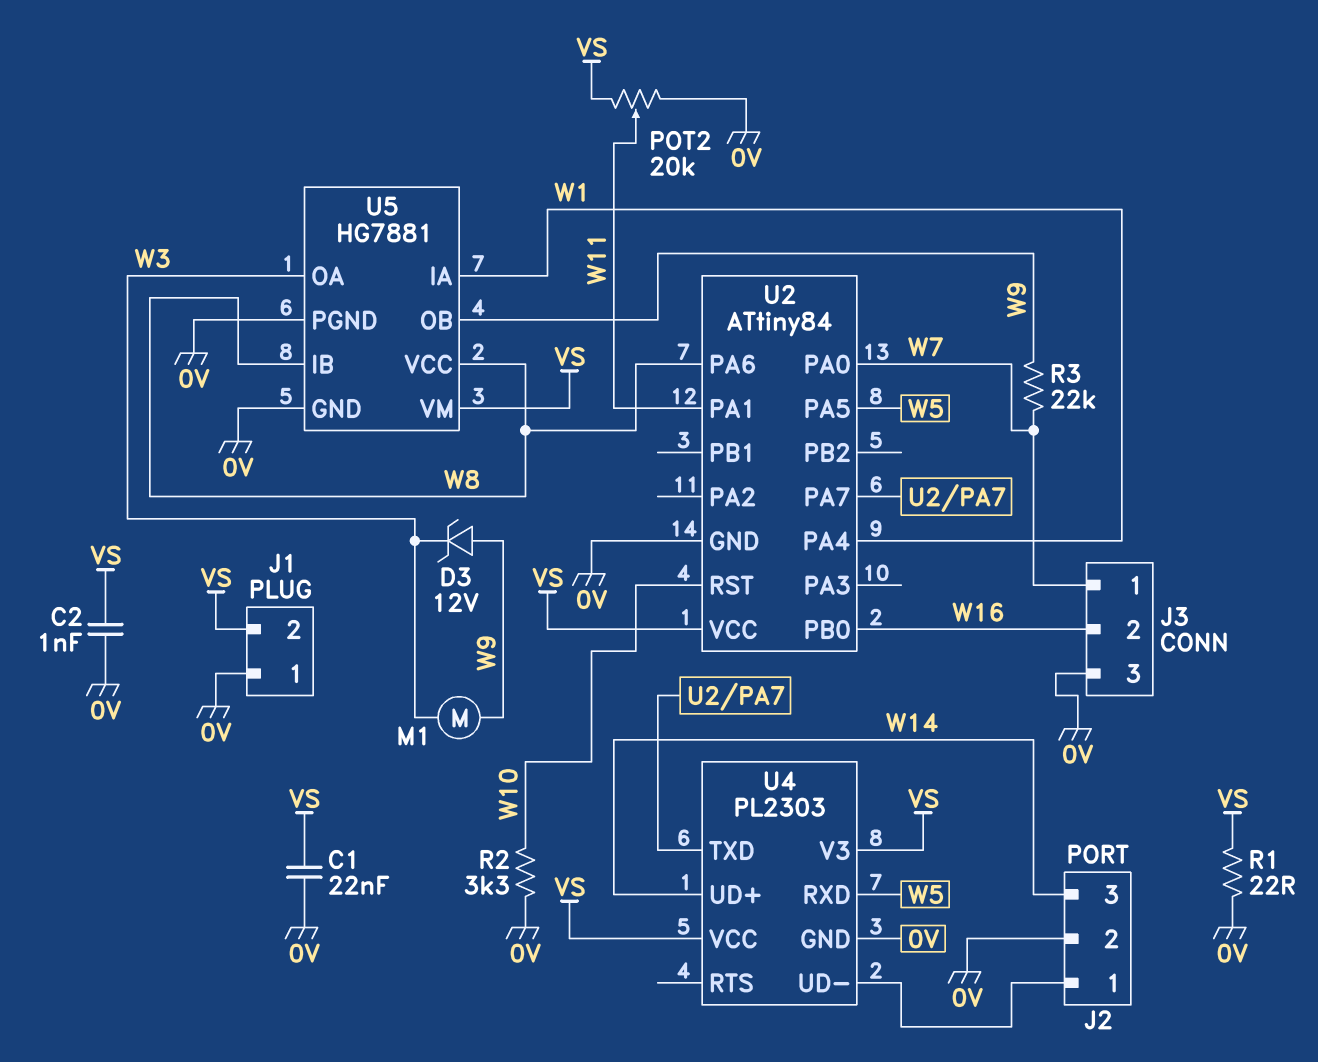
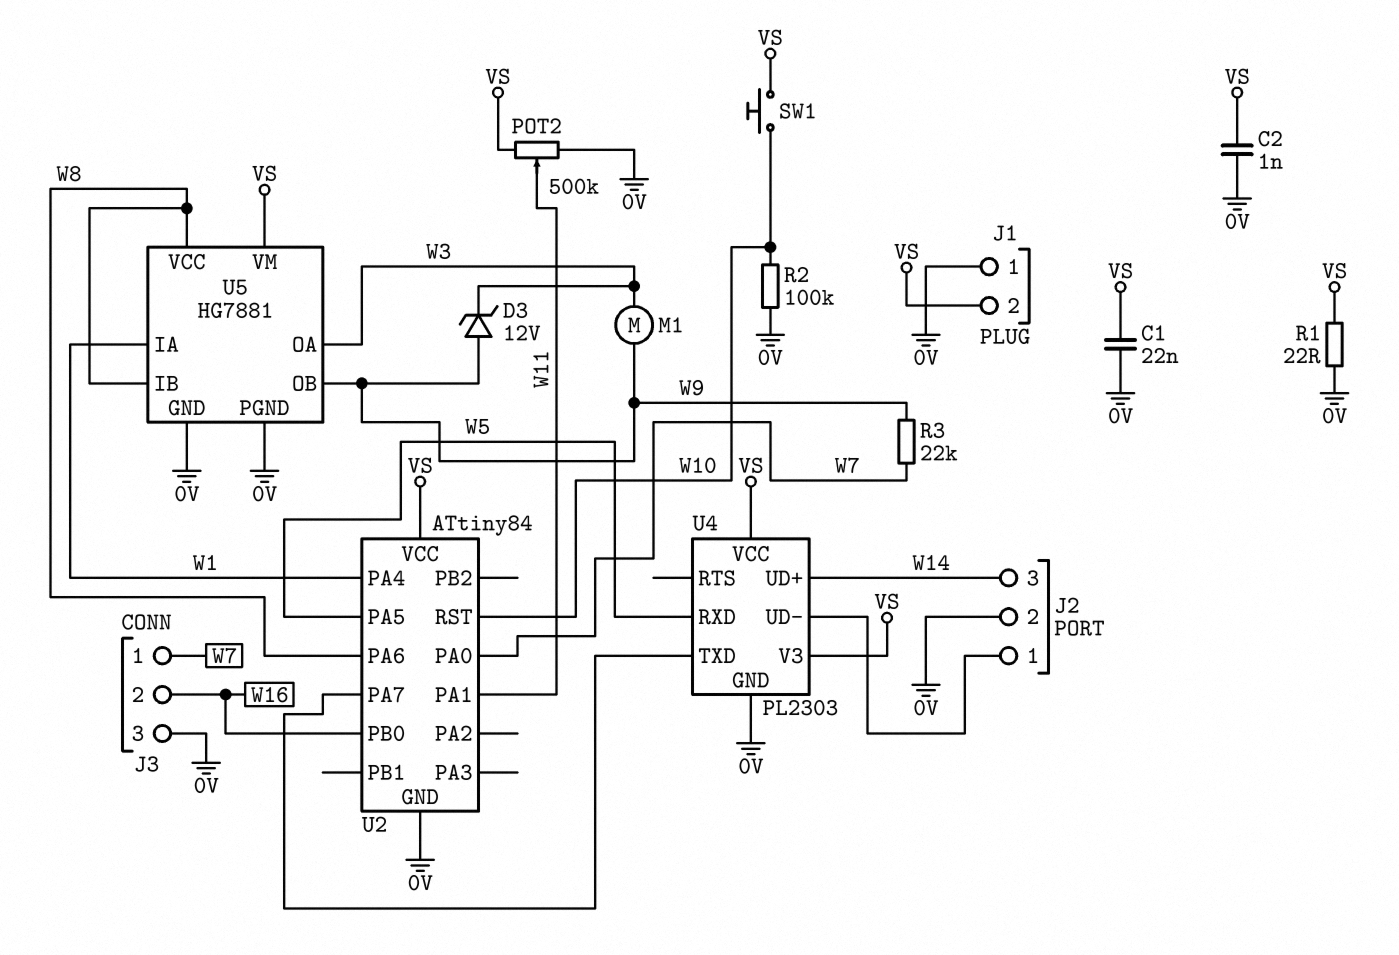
POT2: 20k (0V, VS, wiper W11) -> 500k (0V, VS, wiper W11)
R2: 3.3k (0V, W10) -> 100k (0V, W10)
SW1: none -> button (VS, W10)

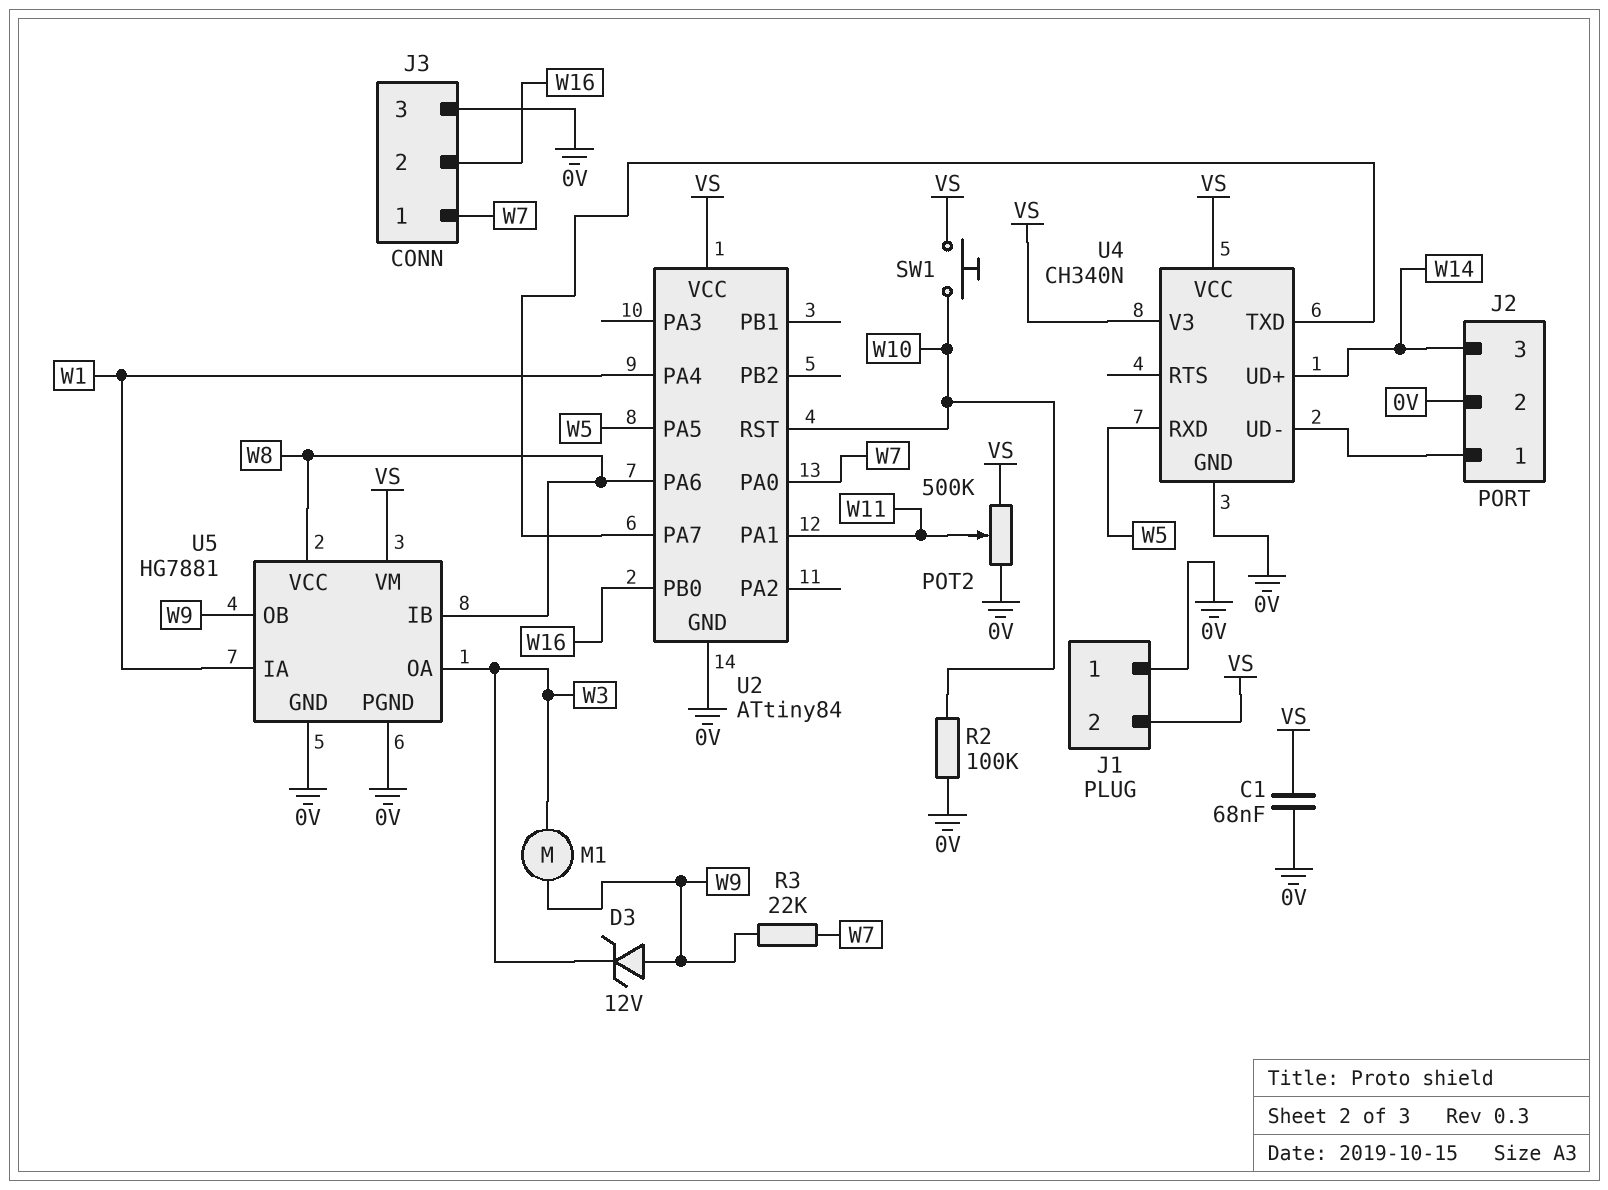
C1: 22nF (0V, VS) -> 68nF (0V, VS)
C2: 1nF (0V, VS) -> none
R1: 22 (0V, VS) -> none
U4: PL2303 -> CH340N

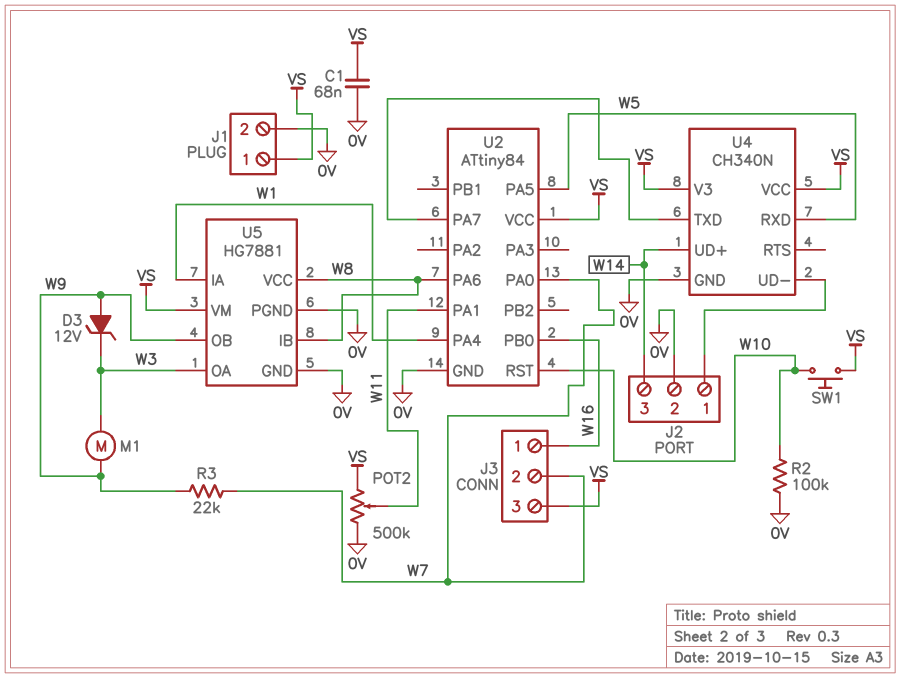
J1 pin 1: 0V -> VS
J1 pin 2: VS -> 0V
J3 pin 1: W7 -> W16
J3 pin 2: W16 -> W7
J3 pin 3: 0V -> VS

